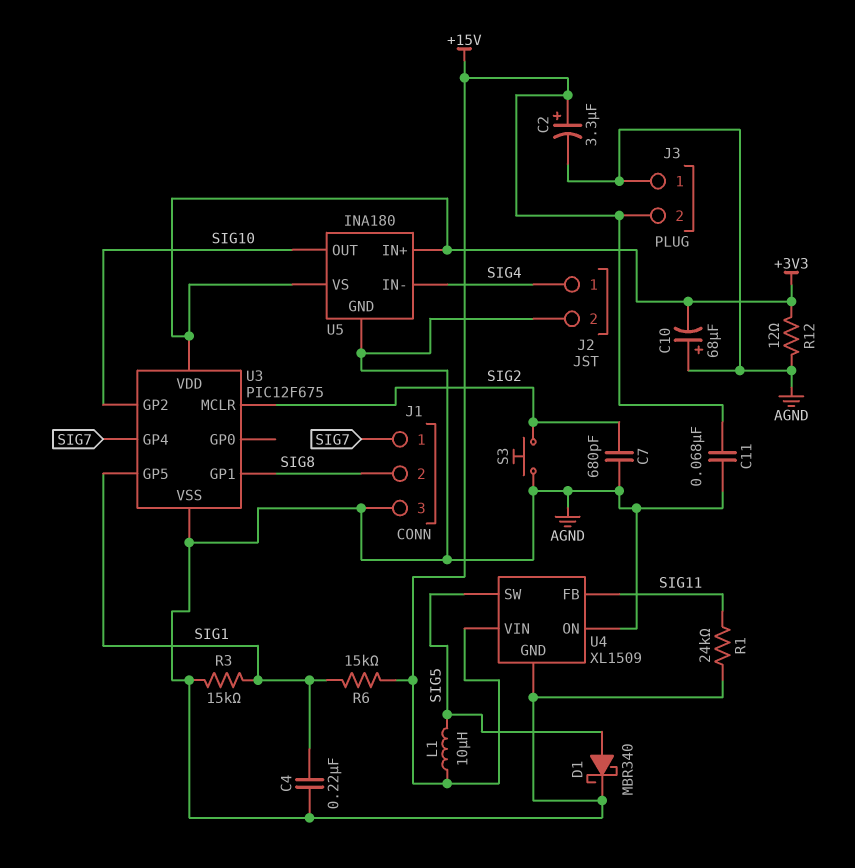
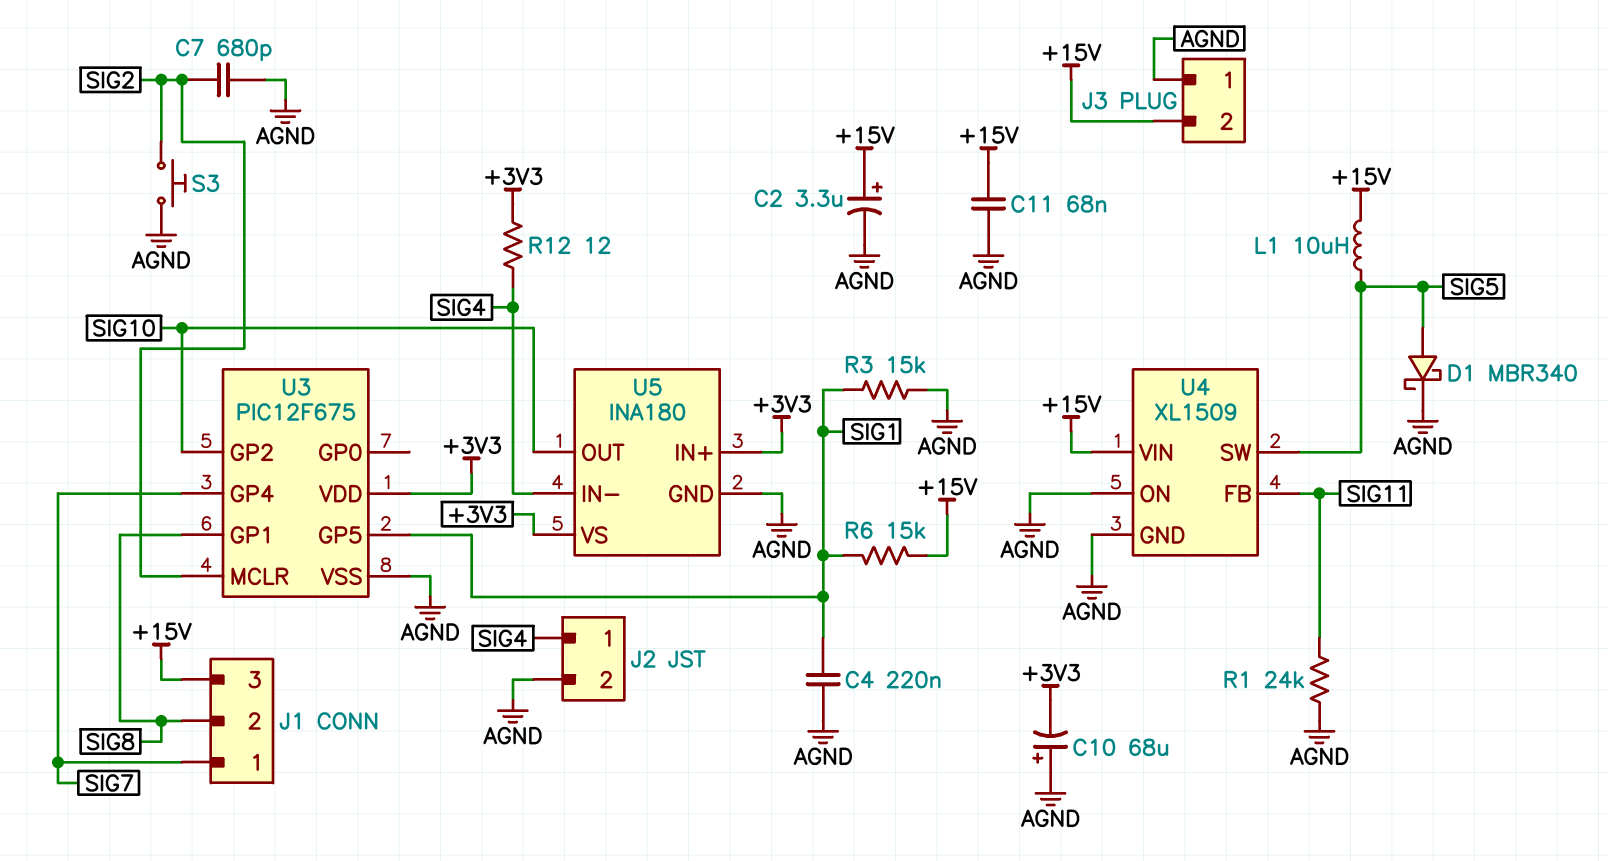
J1 pin 3: AGND -> +15V
R12: 12 (+3V3, AGND) -> 12 (+3V3, SIG4)

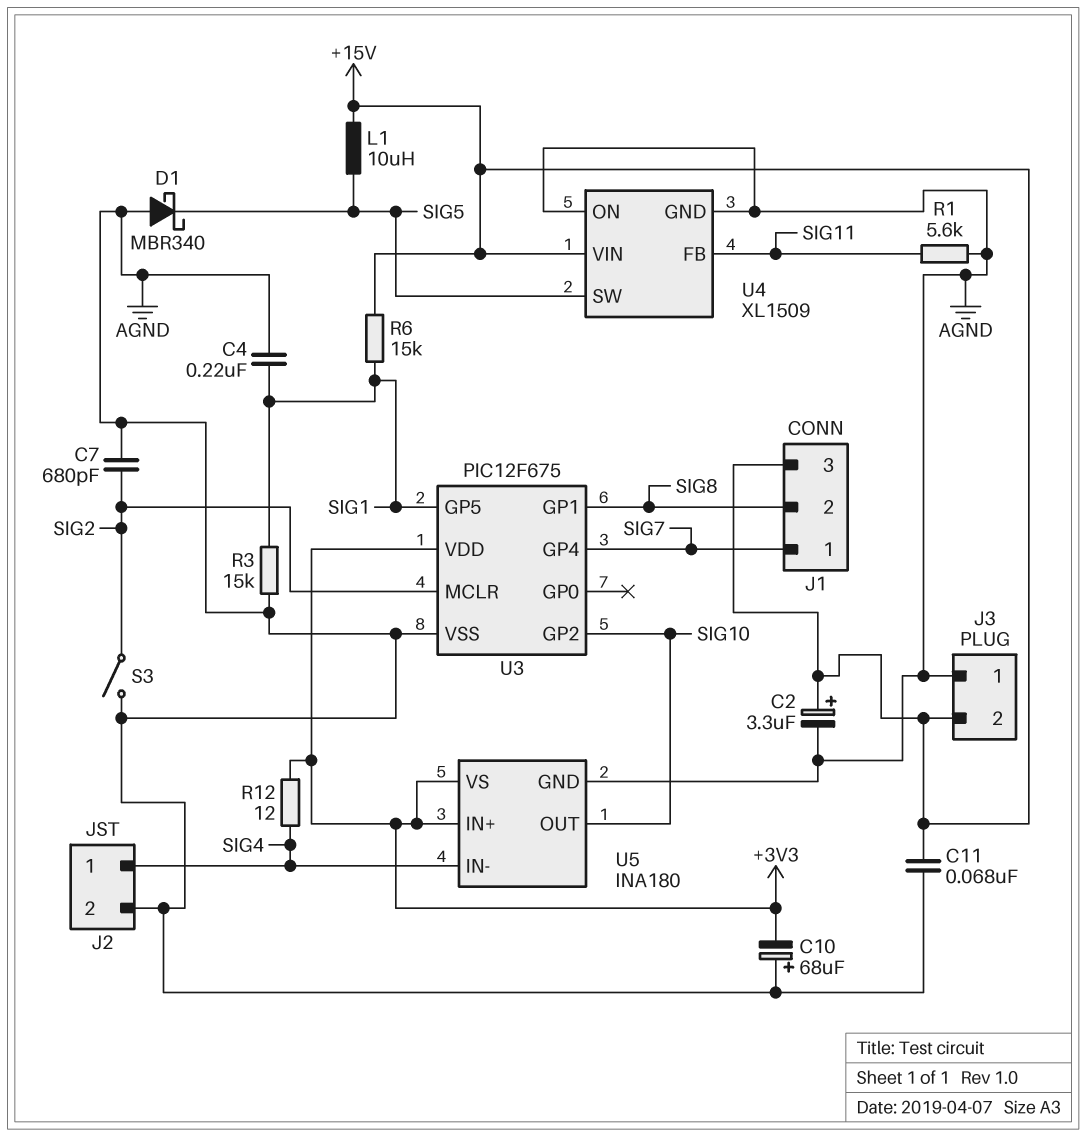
D1: schottky MBR340 (A SIG5, K AGND) -> schottky MBR340 (A AGND, K SIG5)
R1: 24k (AGND, SIG11) -> 5.6k (AGND, SIG11)
S3: button (AGND, SIG2) -> switch (AGND, SIG2)

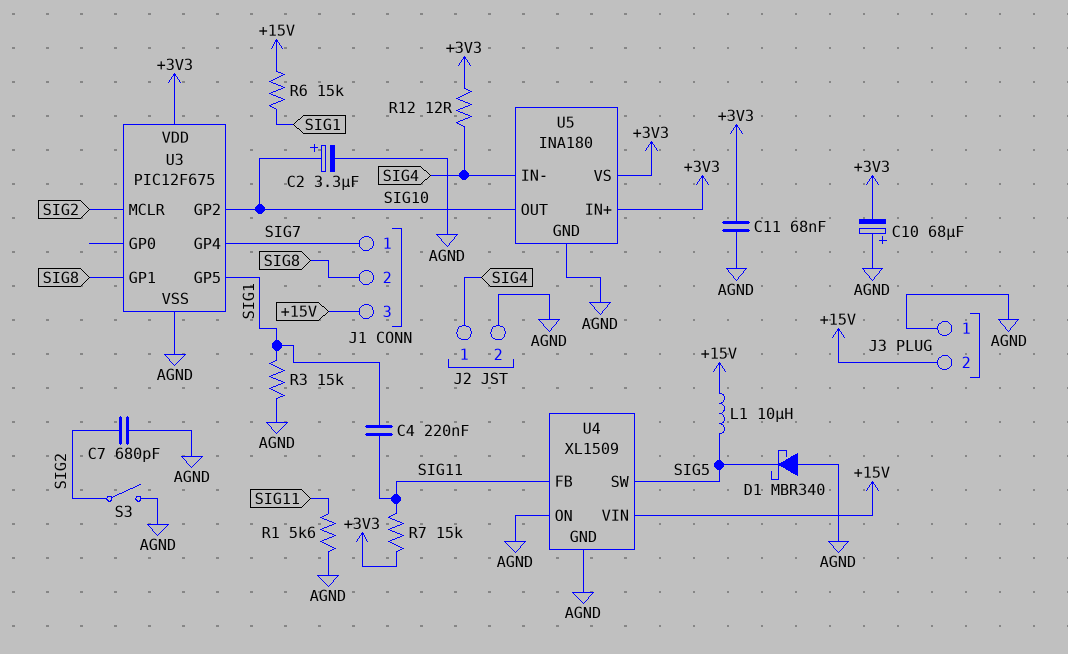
C2: 3.3uF (plus +15V, minus AGND) -> 3.3uF (plus SIG10, minus AGND)
C4: 220nF (AGND, SIG1) -> 220nF (SIG1, SIG11)
C11: 68nF (+15V, AGND) -> 68nF (+3V3, AGND)
R7: none -> 15k (+3V3, SIG11)

